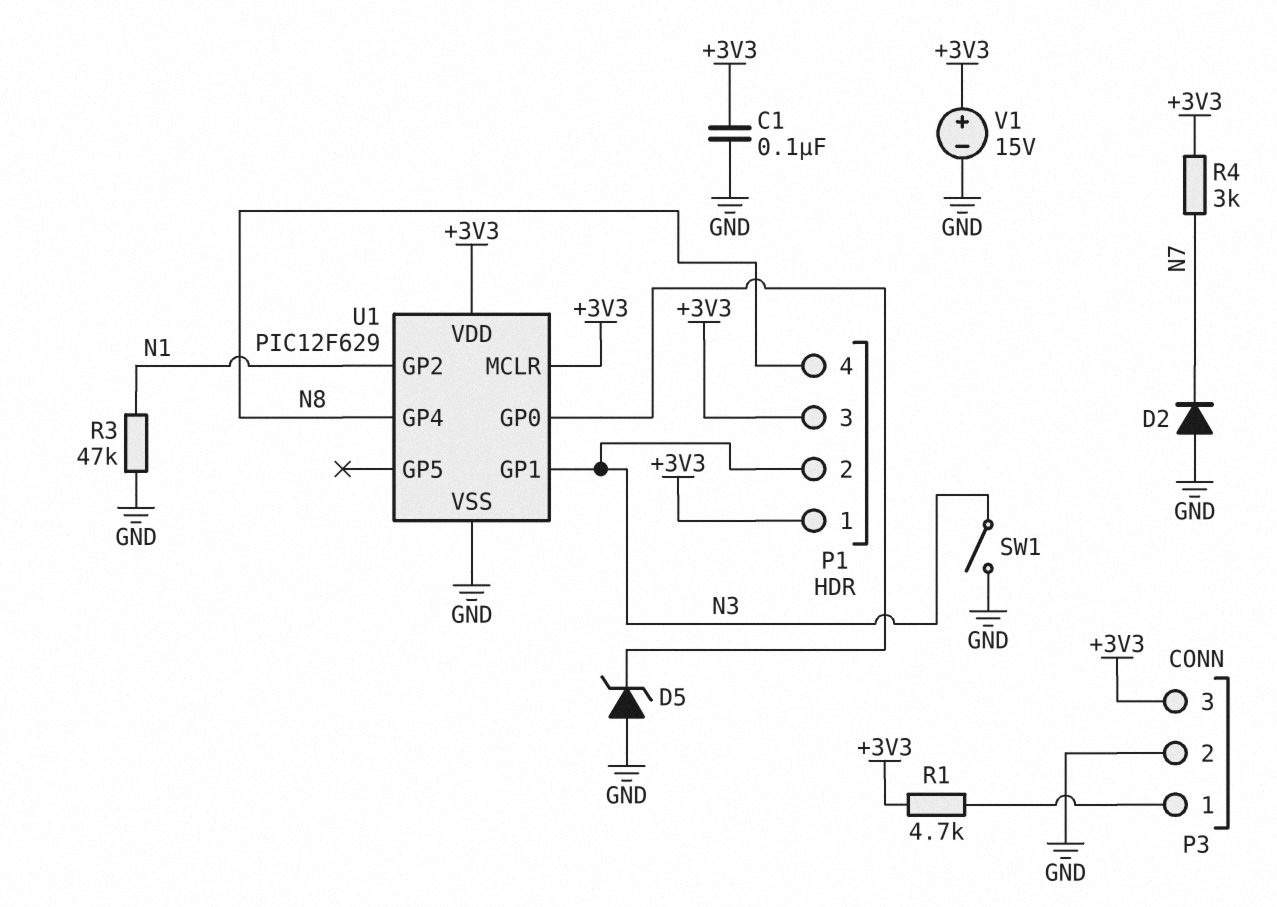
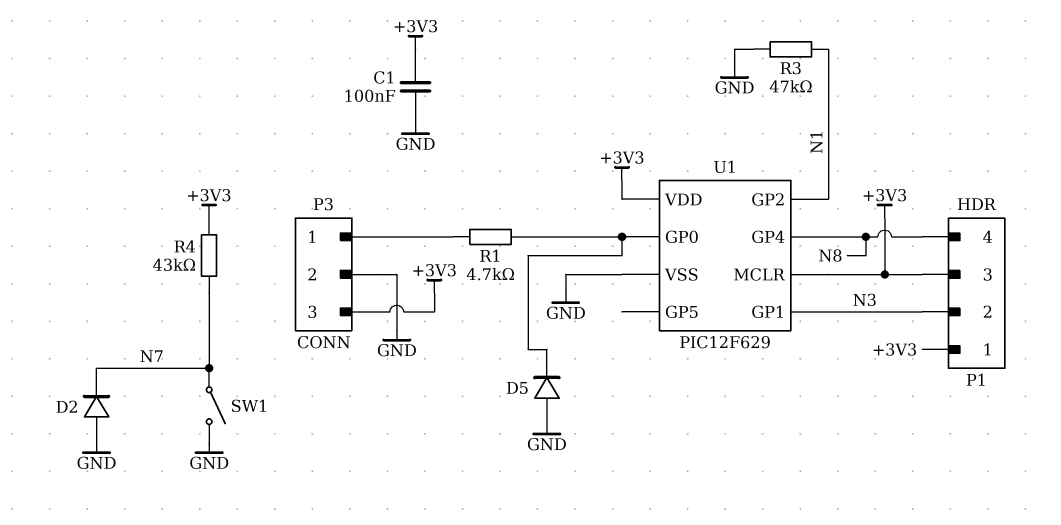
D5: zener (A GND, K U1/GP0) -> diode (A GND, K U1/GP0)
R1: 4.7k (+3V3, P3/1) -> 4.7k (P3/1, U1/GP0)
R4: 3k (+3V3, N7) -> 43k (+3V3, N7)
SW1: switch (GND, N3) -> switch (GND, N7)
V1: 15V (plus +3V3, minus GND) -> none

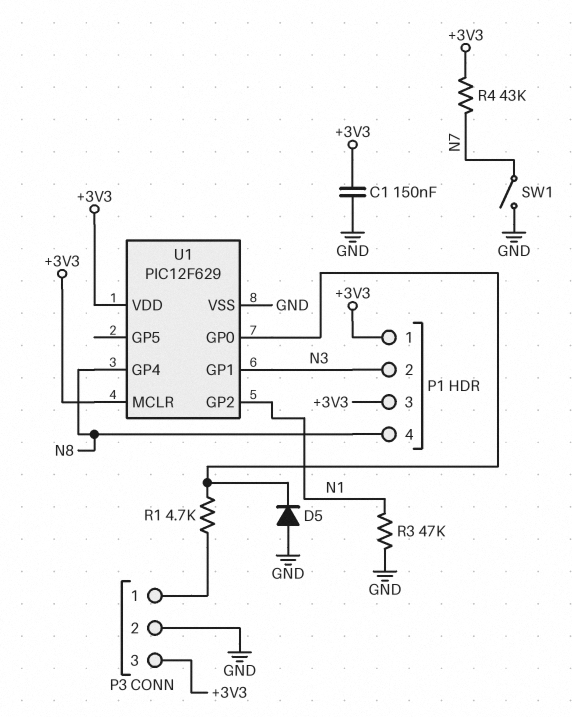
C1: 100nF (+3V3, GND) -> 150nF (+3V3, GND)
D2: diode (A GND, K N7) -> none

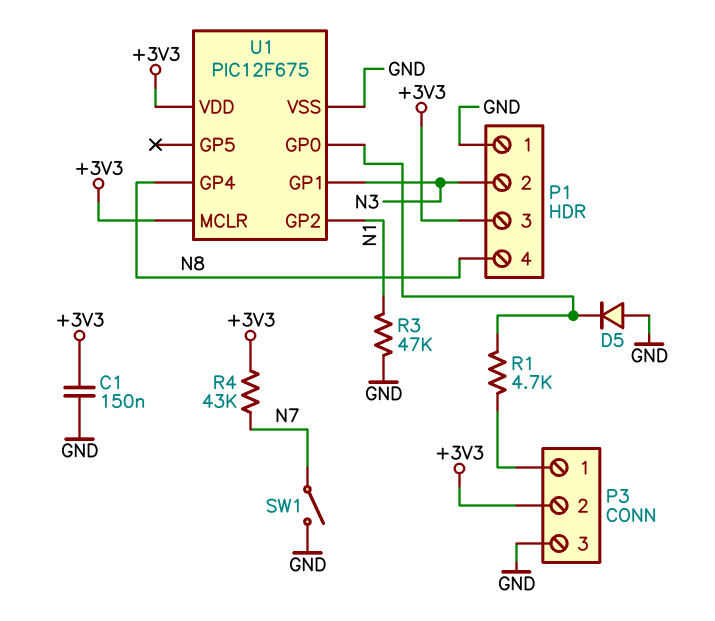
P1 pin 1: +3V3 -> GND
P3 pin 2: GND -> +3V3
P3 pin 3: +3V3 -> GND
U1: PIC12F629 -> PIC12F675

